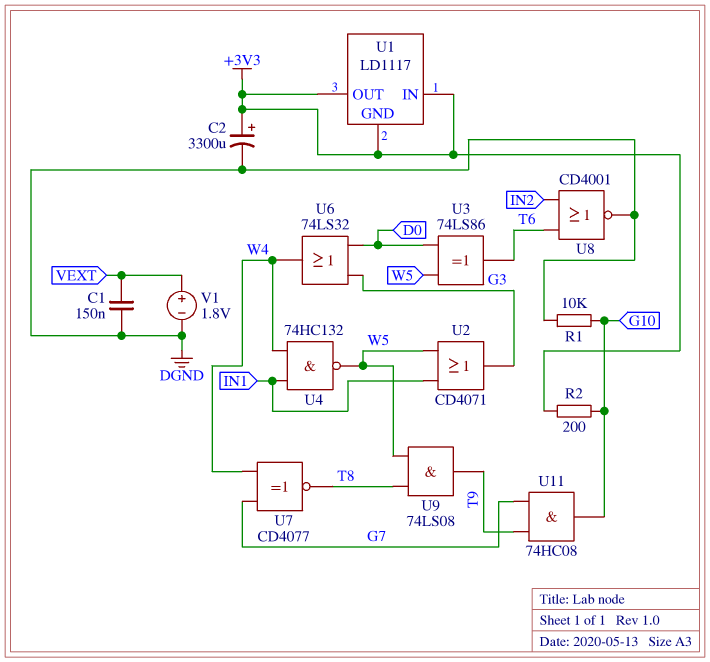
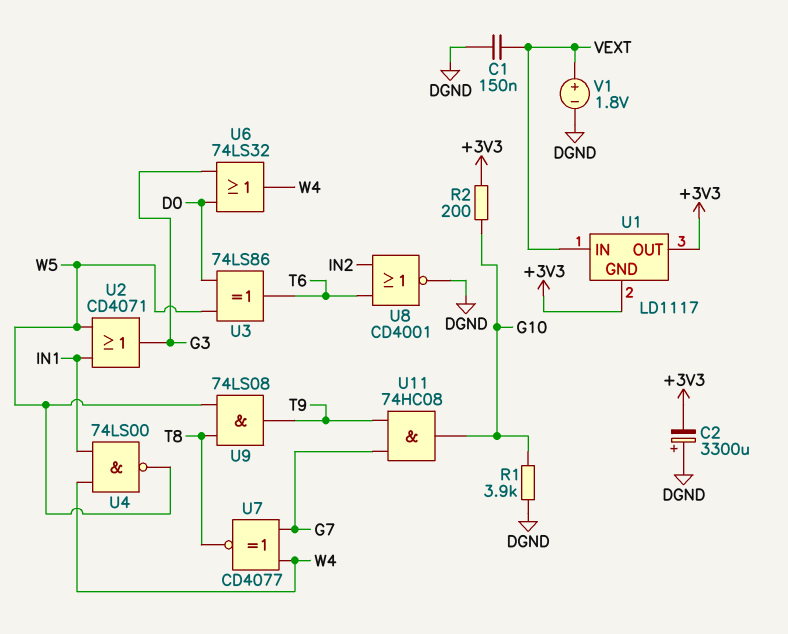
C2: 3300uF (plus +3V3, minus DGND) -> 3300uF (plus DGND, minus +3V3)
R1: 10k (DGND, G10) -> 3.9k (DGND, G10)
U1 pin IN: +3V3 -> VEXT
U4: NAND 74HC132 (in IN1, in W4, out W5) -> NAND 74LS00 (in IN1, in W4, out W5)

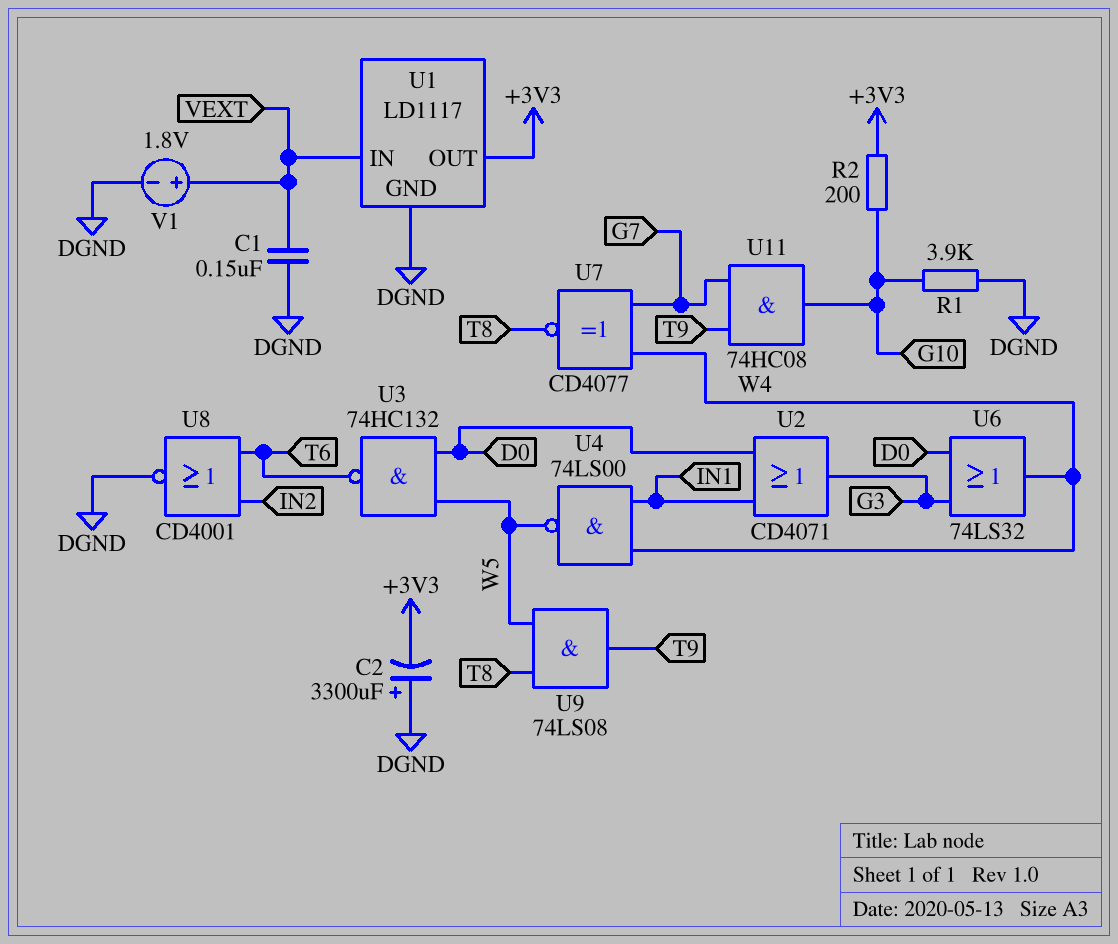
U1 pin GND: +3V3 -> DGND
U2: OR CD4071 (in IN1, in W5, out G3) -> OR CD4071 (in D0, in IN1, out G3)
U3: XOR 74LS86 (in D0, in W5, out T6) -> NAND 74HC132 (in D0, in W5, out T6)

